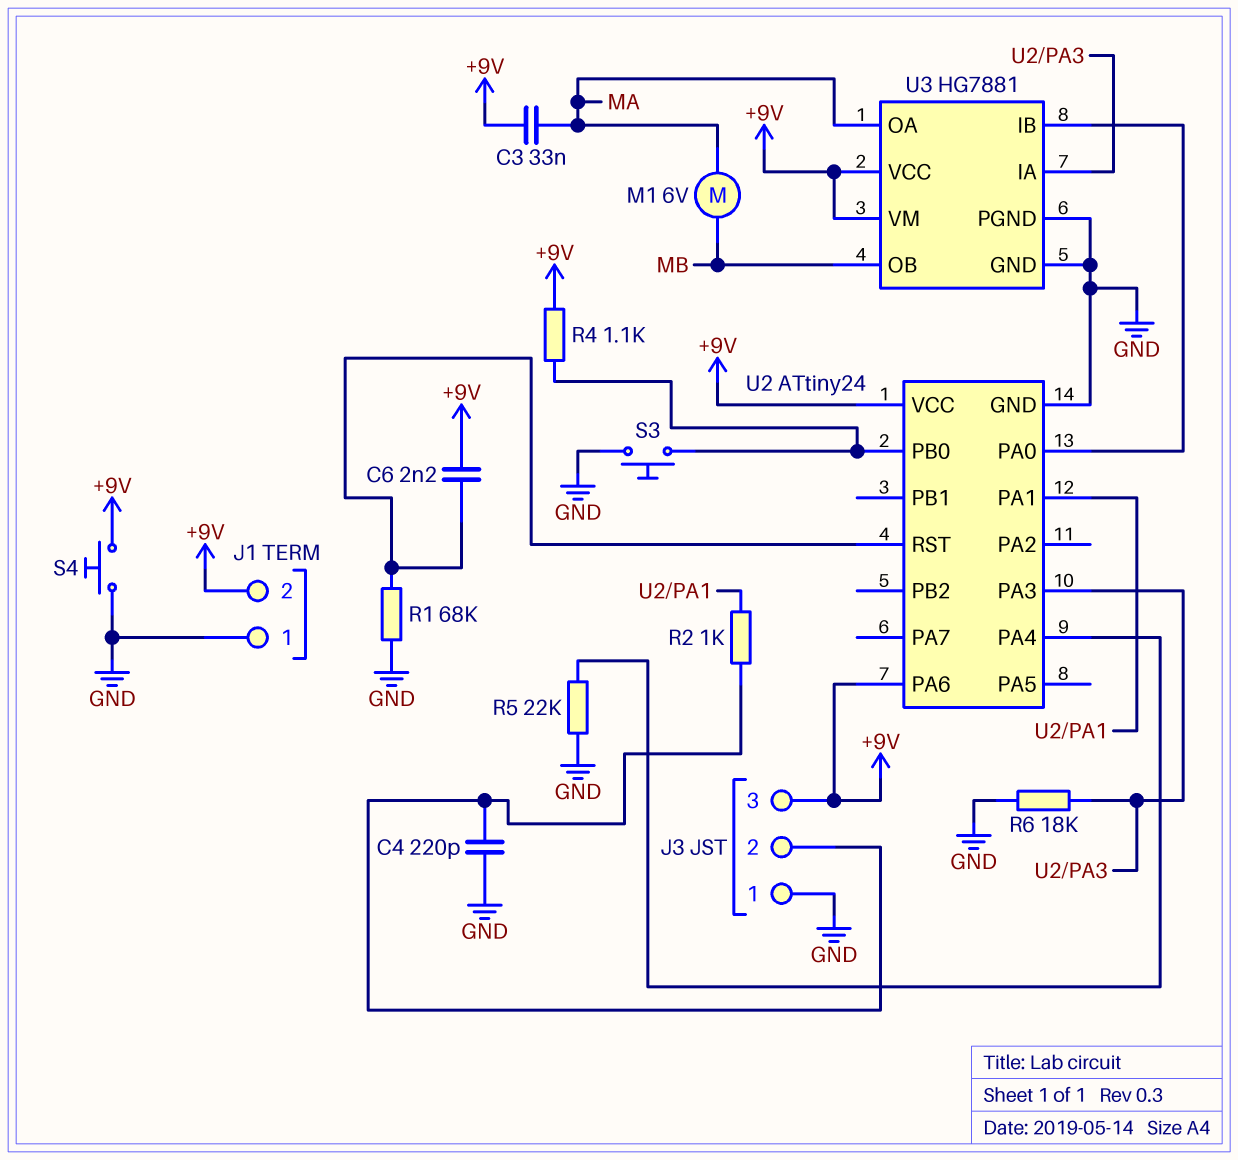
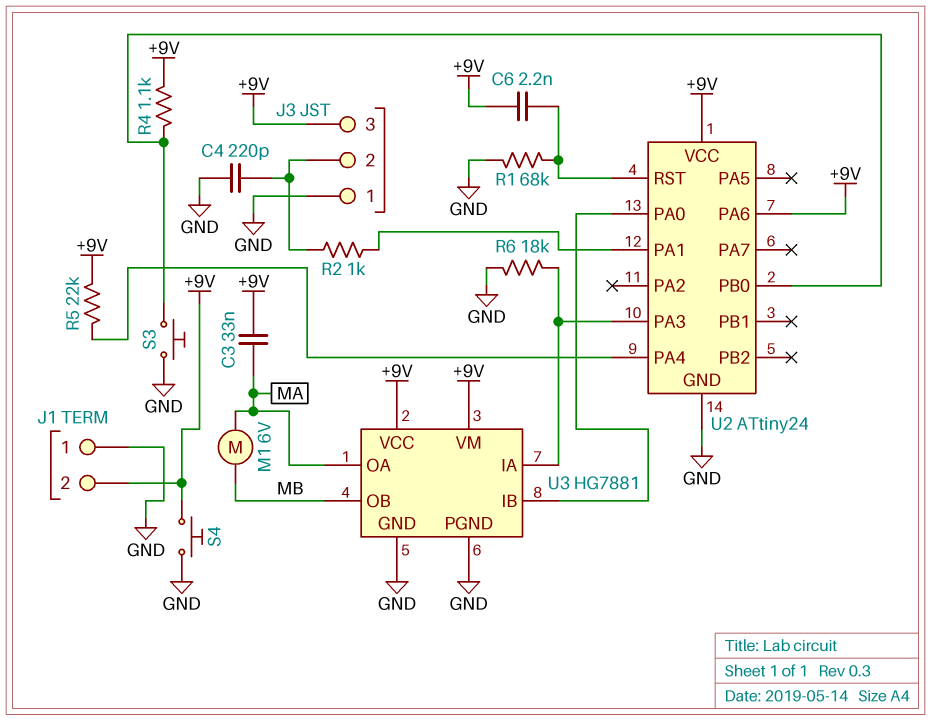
R5: 22k (GND, U2/PA4) -> 22k (+9V, U2/PA4)

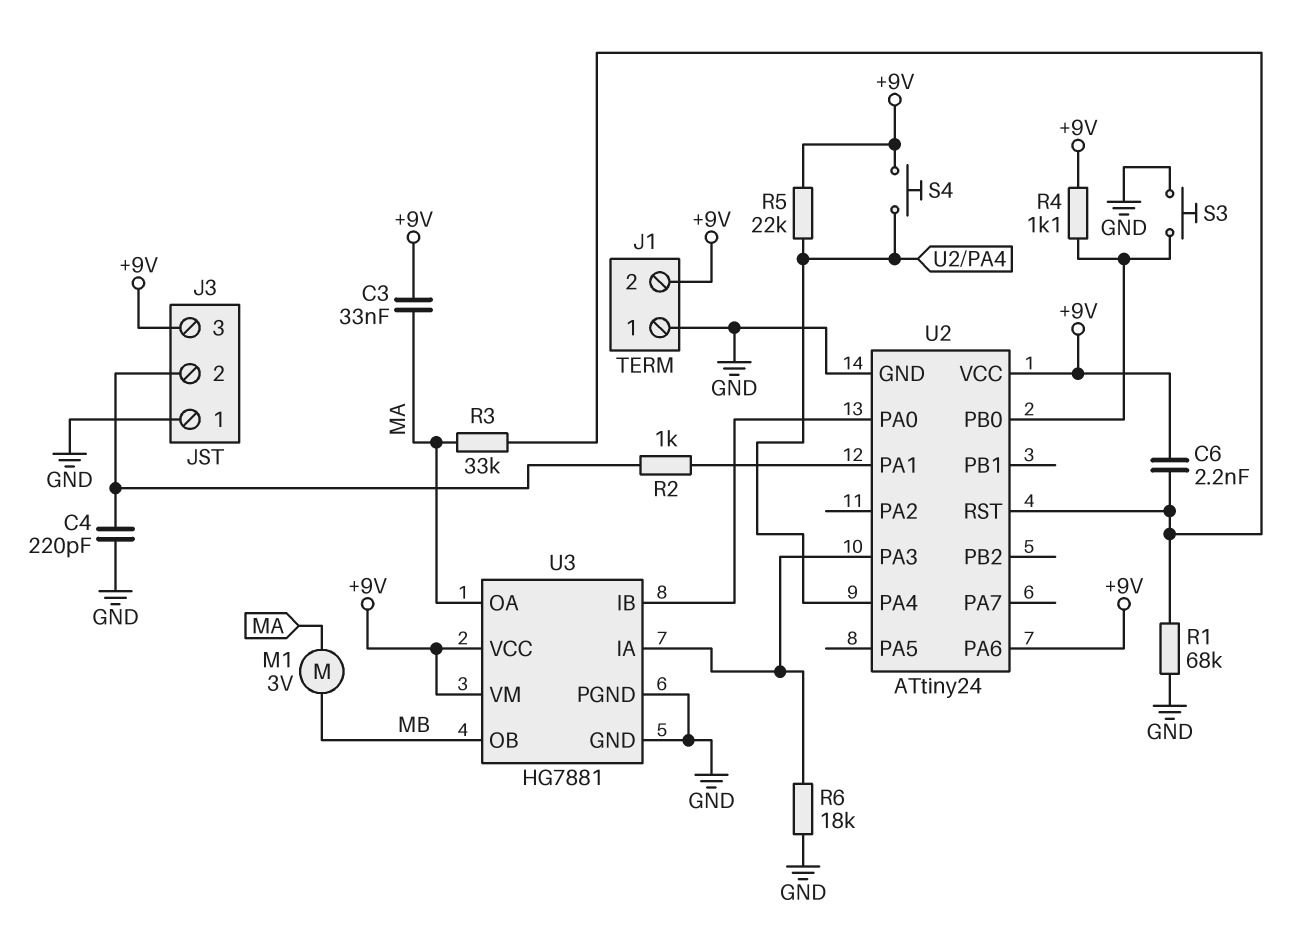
M1: motor 6V (MA, MB) -> motor 3V (MA, MB)
R3: none -> 33k (MA, U2/RST)
S4: button (+9V, GND) -> button (+9V, U2/PA4)

